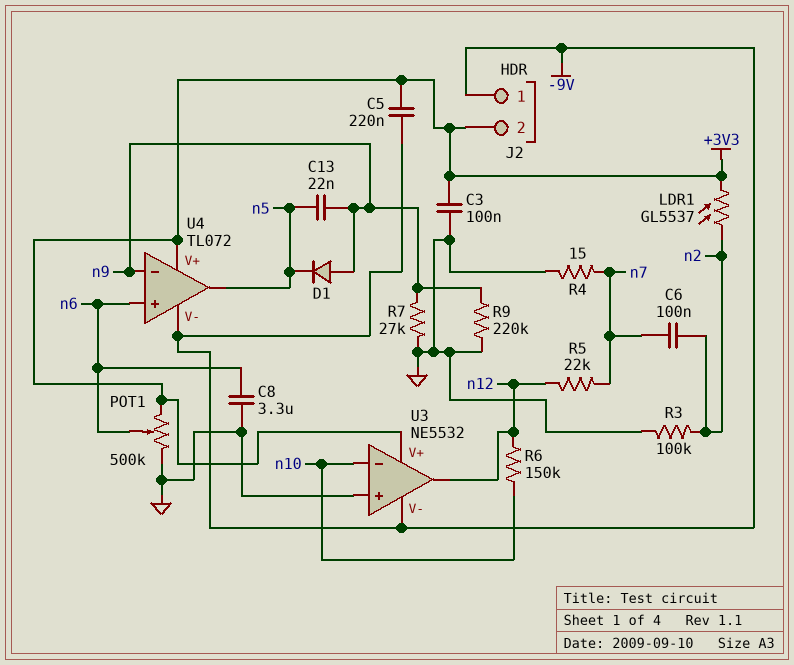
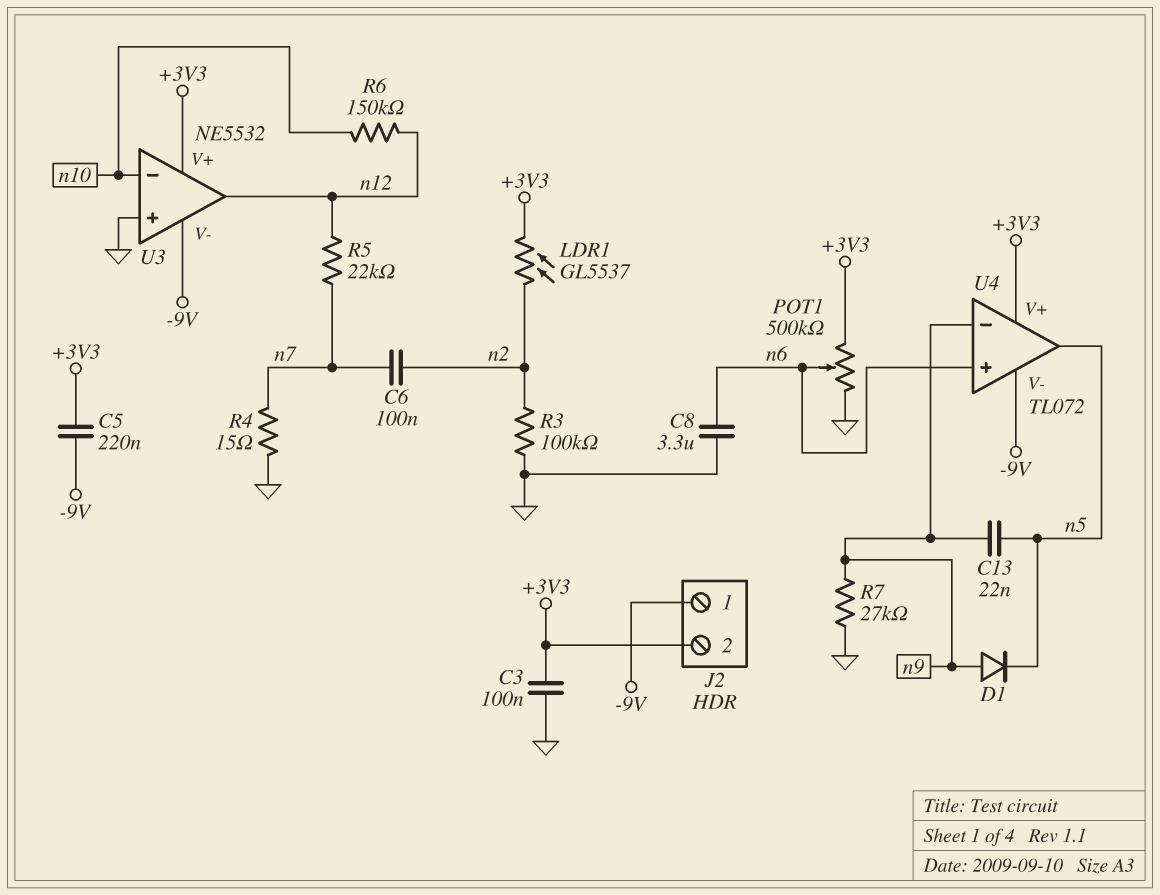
R9: 220k (GND, n9) -> none

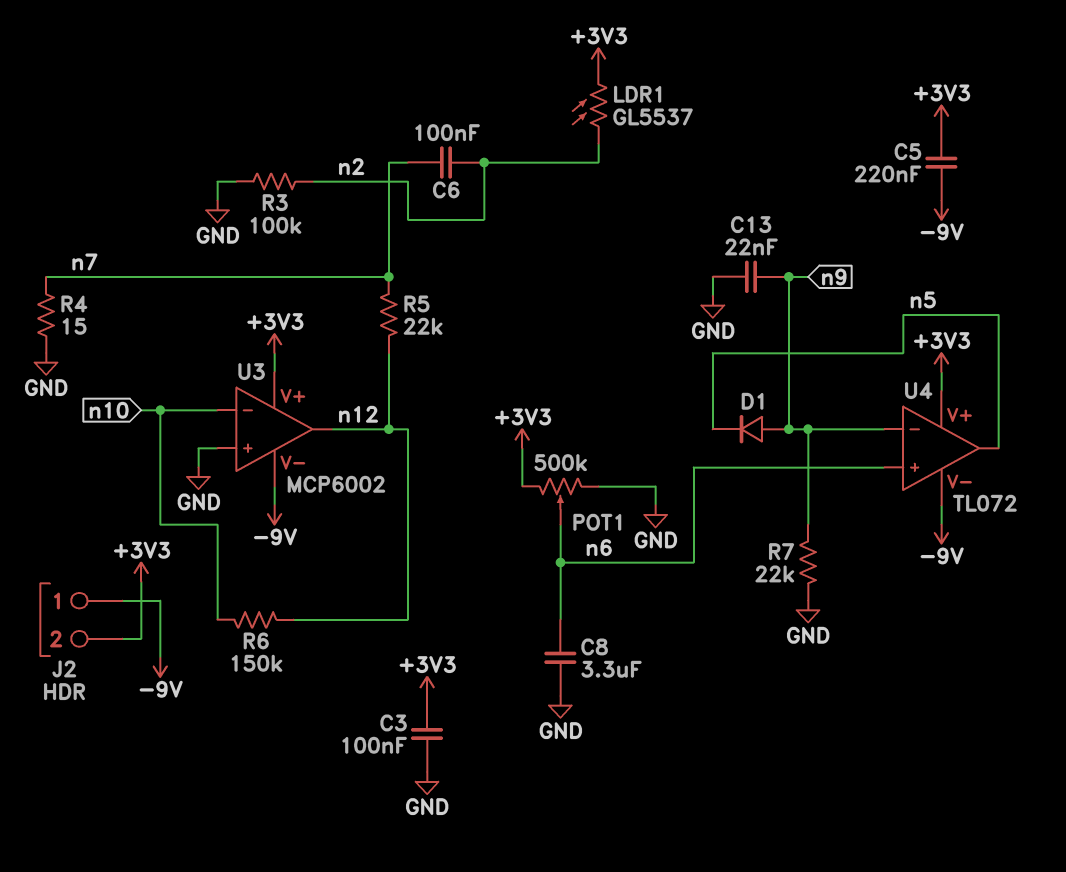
C13: 22nF (n5, n9) -> 22nF (GND, n9)
R7: 27k (GND, n9) -> 22k (GND, n9)
U3: NE5532 -> MCP6002

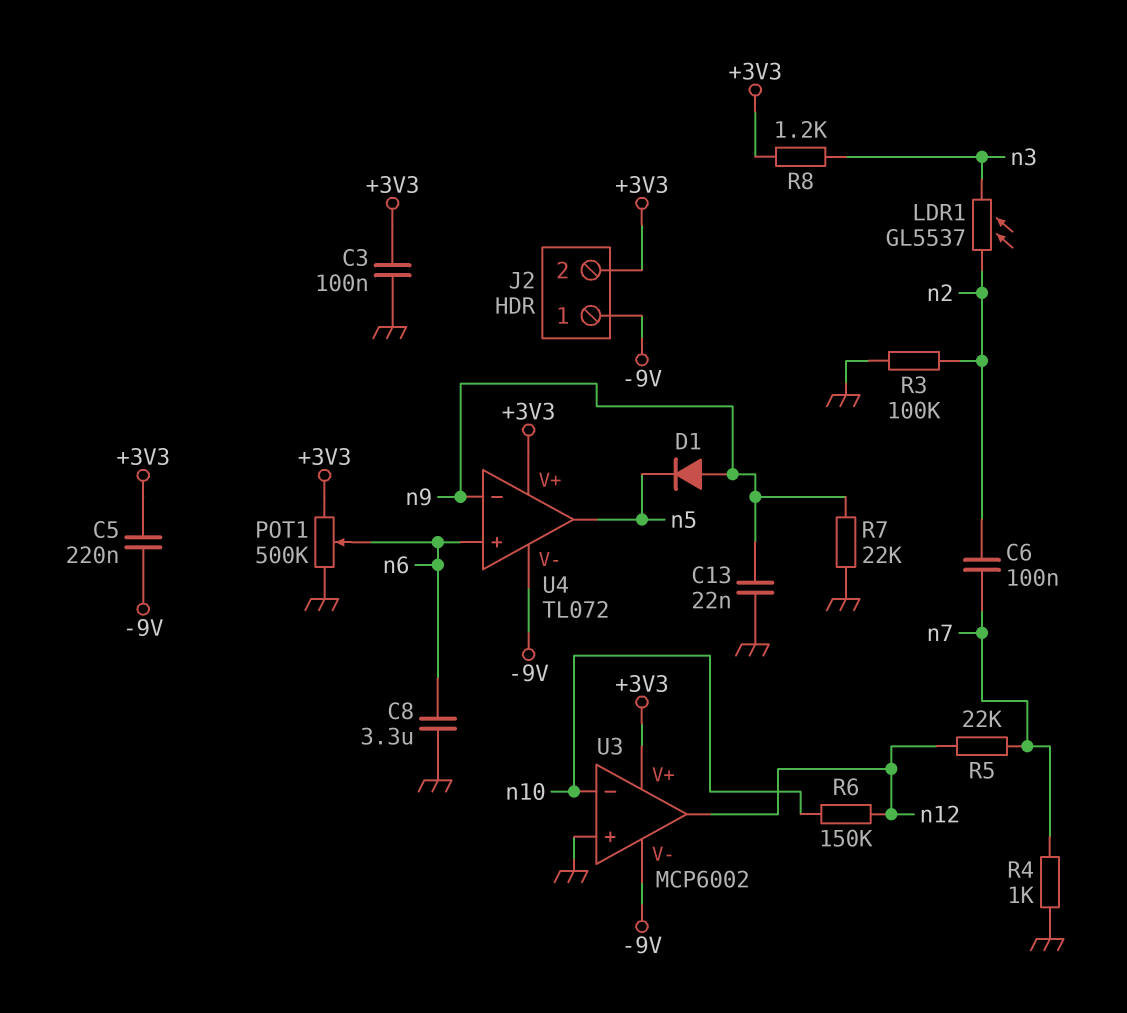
LDR1: GL5537 (+3V3, n2) -> GL5537 (n2, n3)
R4: 15 (GND, n7) -> 1k (GND, n7)
R8: none -> 1.2k (+3V3, n3)

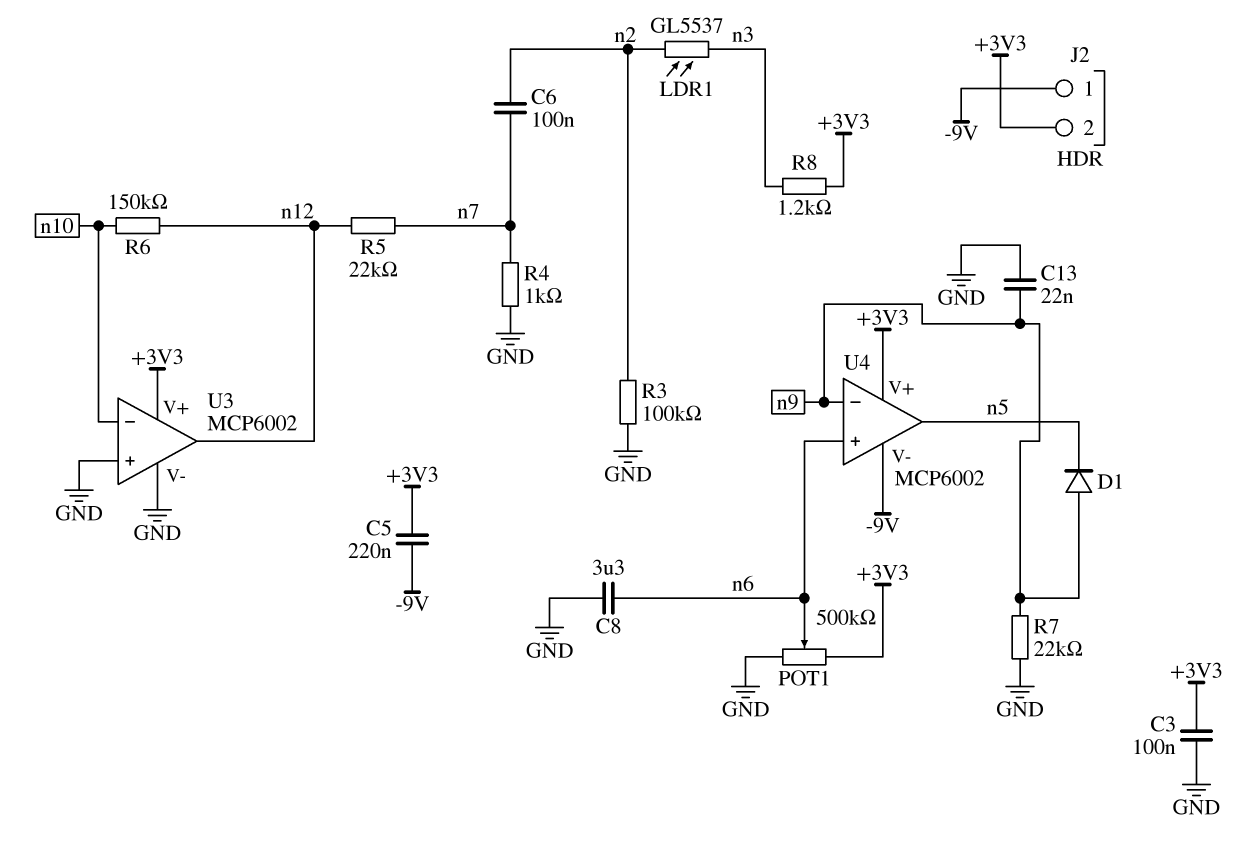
U3 pin V-: -9V -> GND
U4: TL072 -> MCP6002

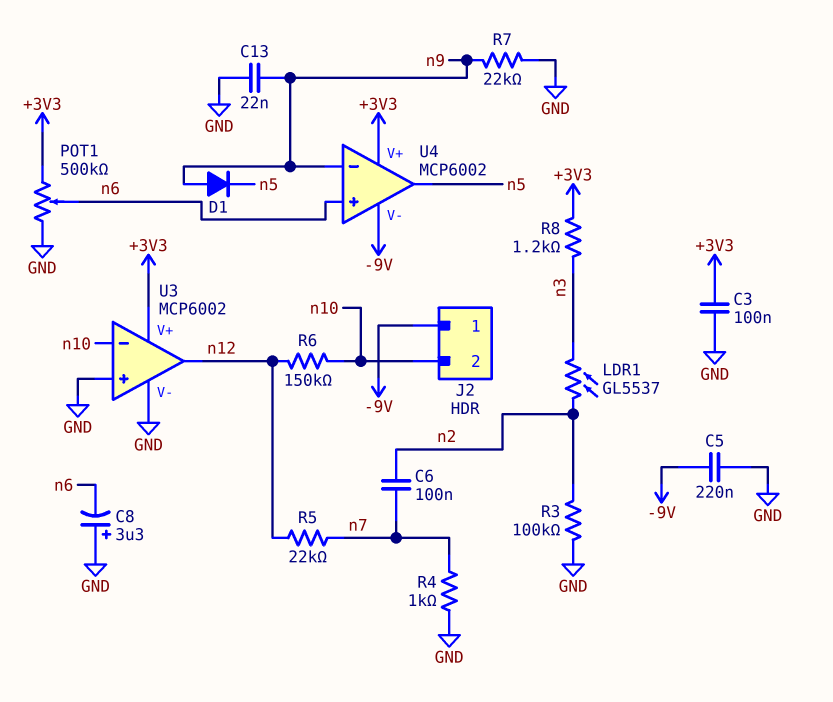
C5: 220nF (+3V3, -9V) -> 220nF (-9V, GND)
C8: 3.3uF (GND, n6) -> 3.3uF (plus GND, minus n6)
J2 pin 2: +3V3 -> n10

